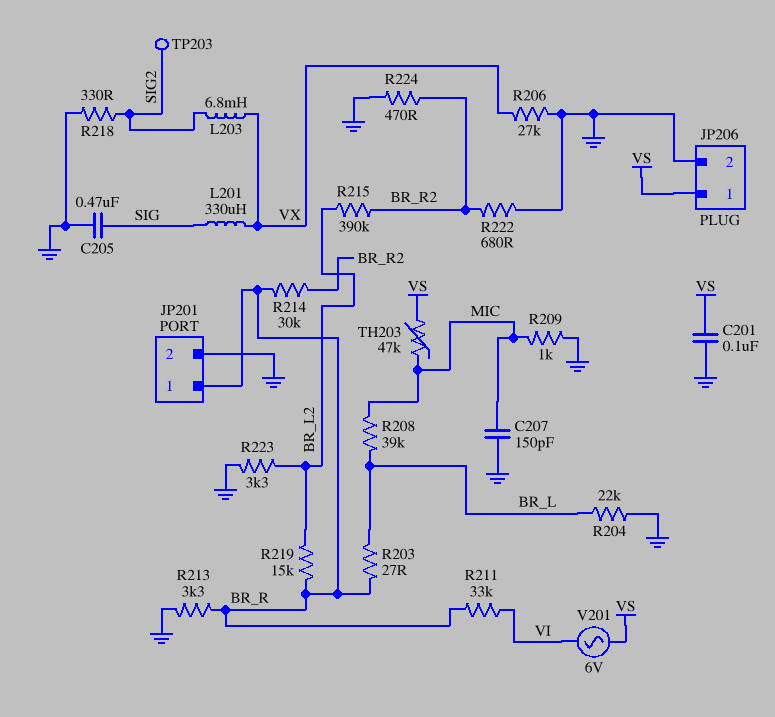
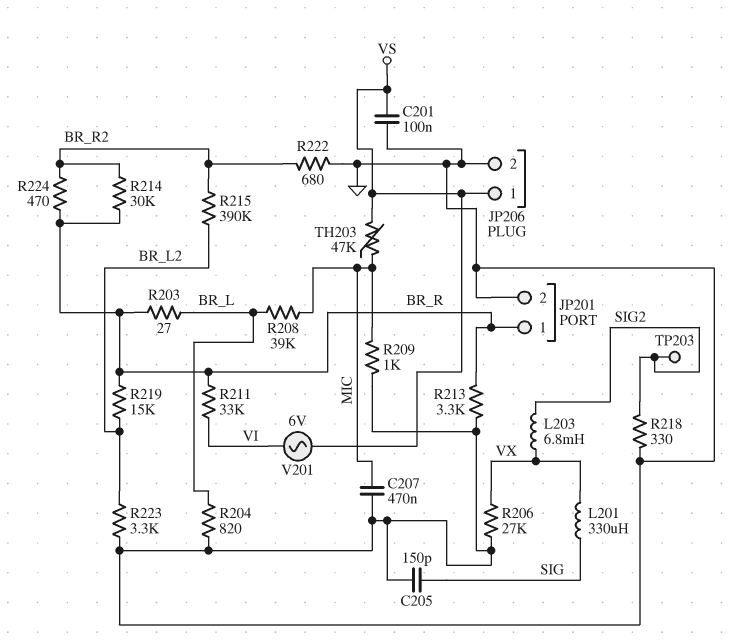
C205: 470nF (GND, SIG) -> 150pF (GND, SIG)
C207: 150pF (GND, MIC) -> 470nF (GND, MIC)
R204: 22k (BR_L, GND) -> 820 (BR_L, GND)
R224: 470 (BR_R2, GND) -> 470 (BR_R, BR_R2)

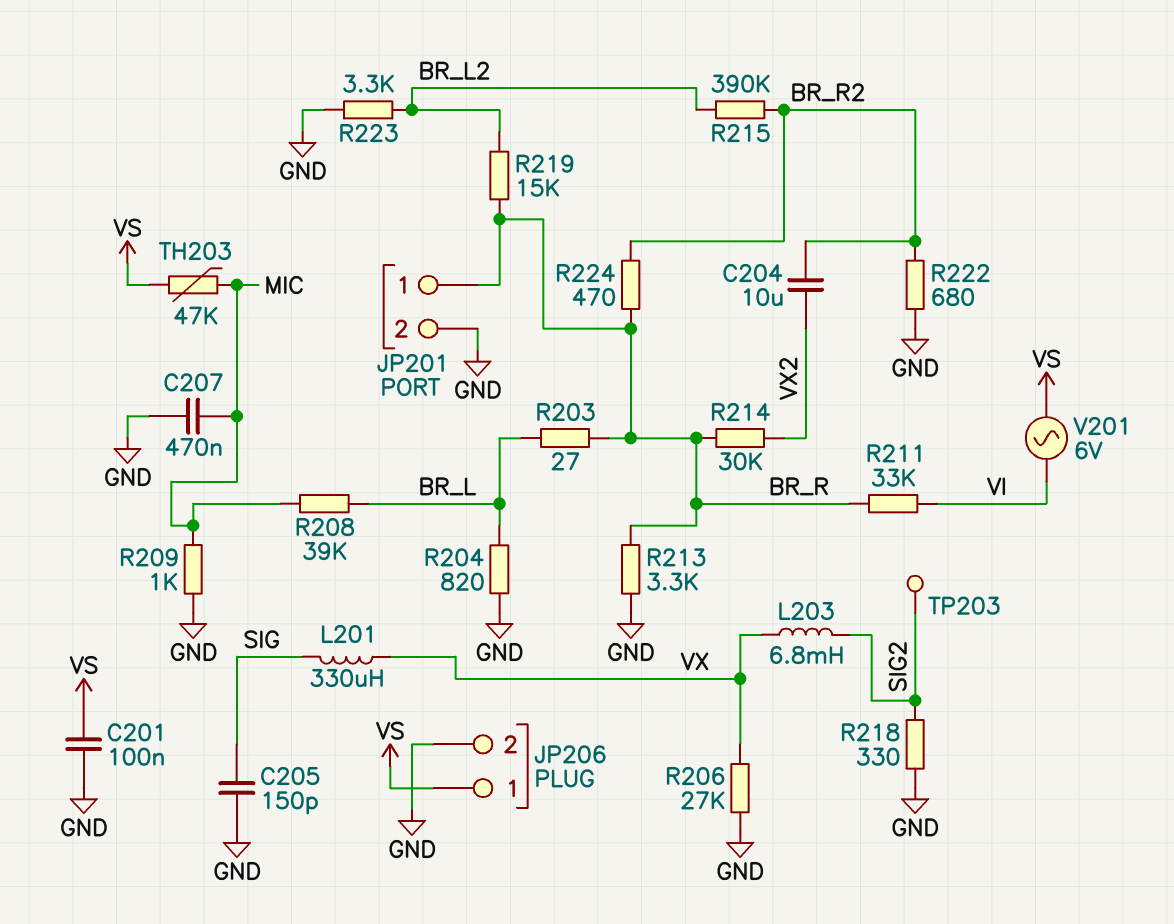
C204: none -> 10uF (BR_R2, VX2)
R214: 30k (BR_R, BR_R2) -> 30k (BR_R, VX2)

